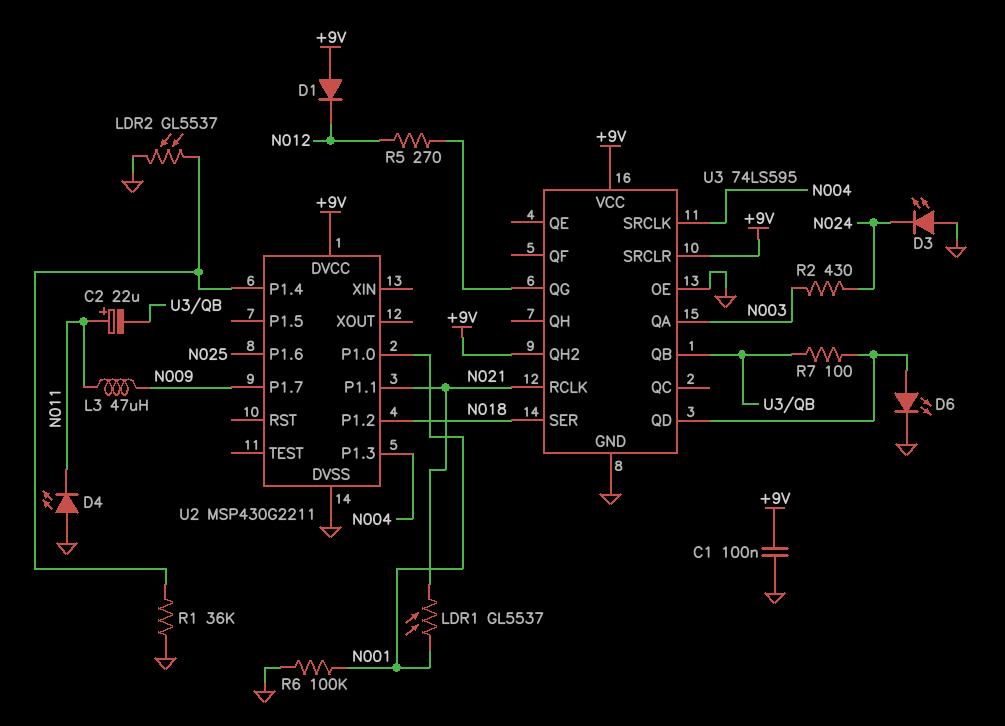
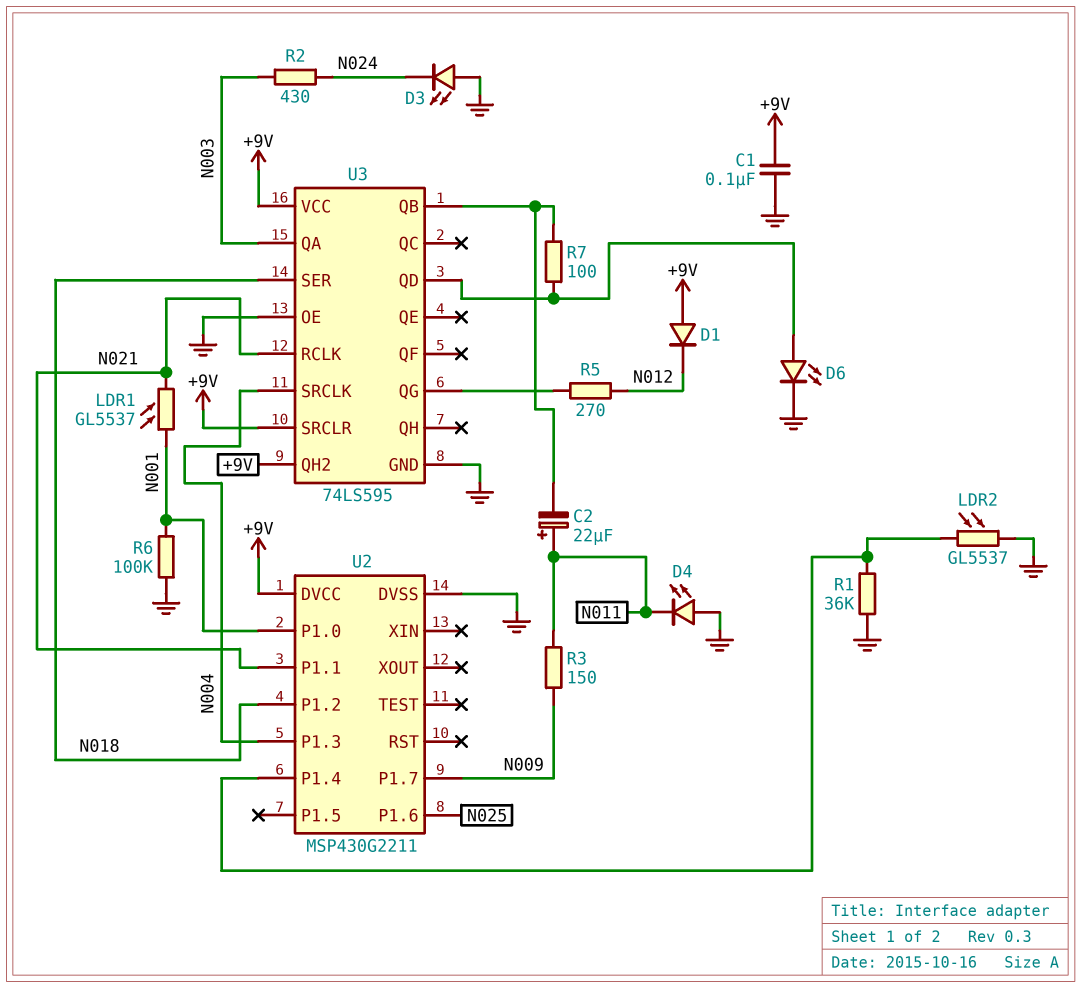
L3: 47uH (N009, N011) -> none
R3: none -> 150 (N009, N011)

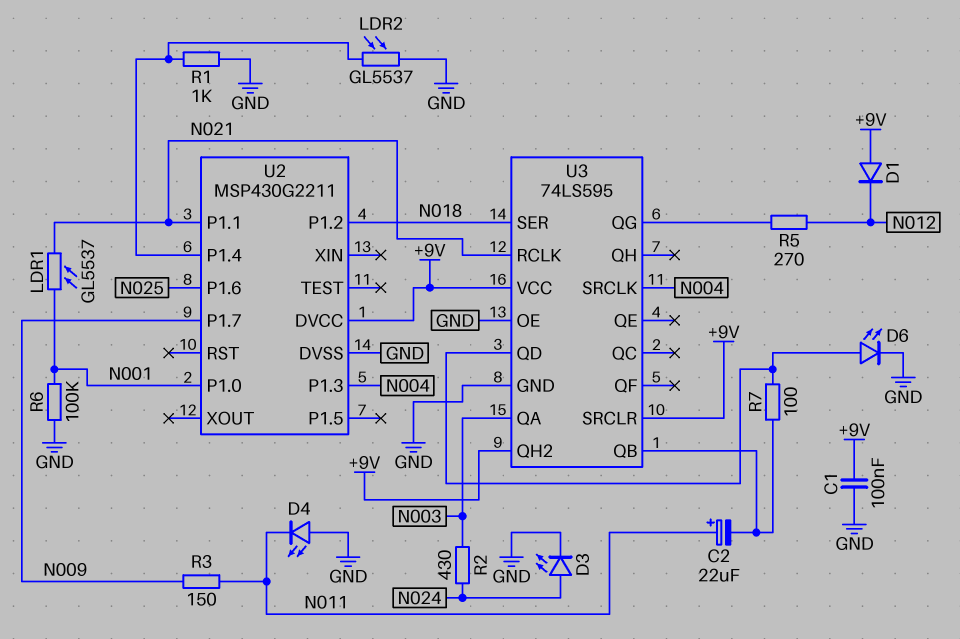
D3: LED (A GND, K N024) -> LED (A N024, K GND)
R1: 36k (GND, U2/P1.4) -> 1k (GND, U2/P1.4)

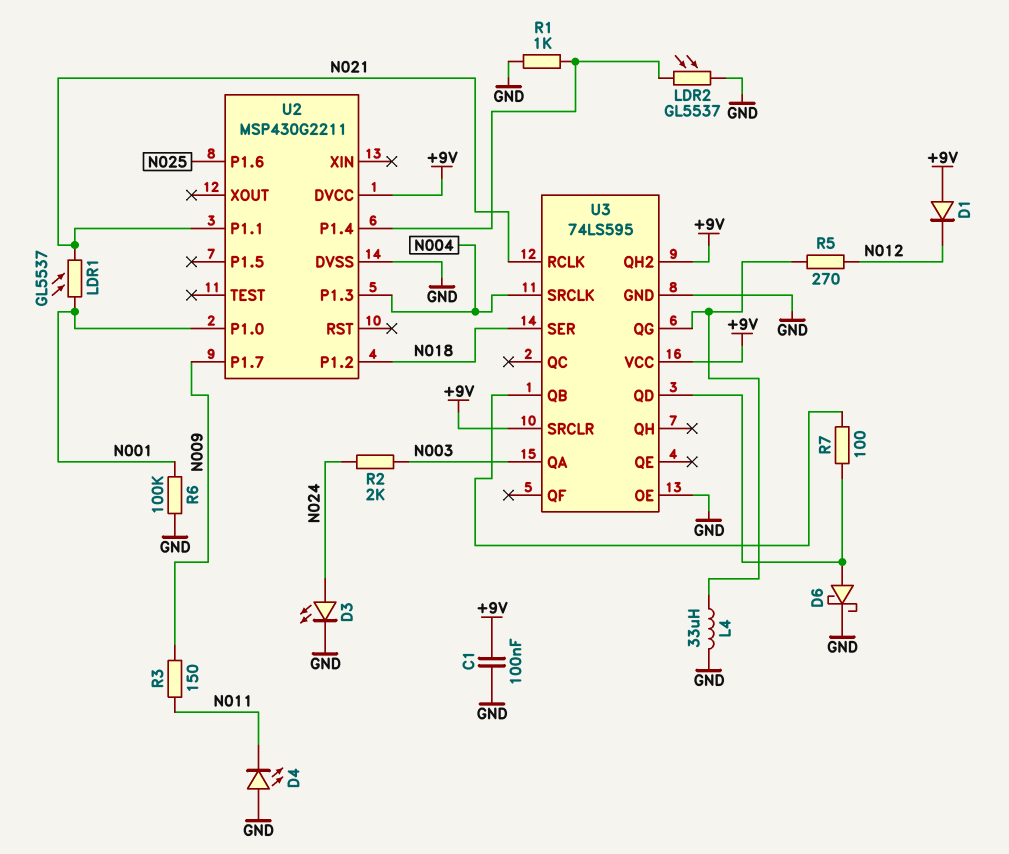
C2: 22uF (plus N011, minus U3/QB) -> none
D6: LED (A U3/QD, K GND) -> schottky (A U3/QD, K GND)
L4: none -> 33uH (GND, U3/QG)
R2: 430 (N003, N024) -> 2k (N003, N024)

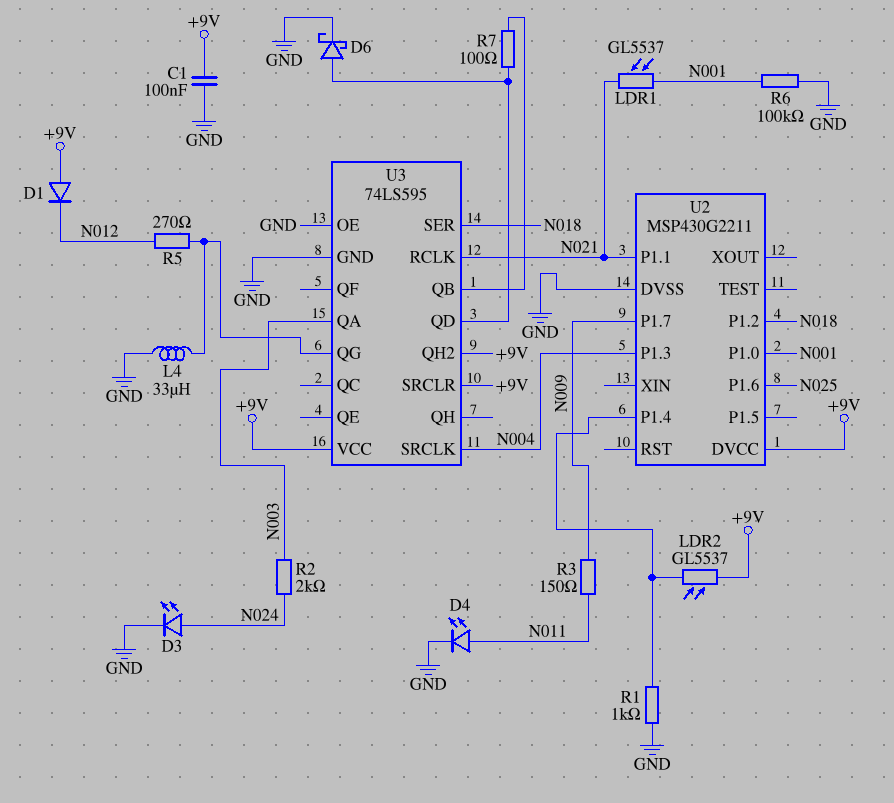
D4: LED (A GND, K N011) -> LED (A N011, K GND)
LDR2: GL5537 (GND, U2/P1.4) -> GL5537 (+9V, U2/P1.4)

